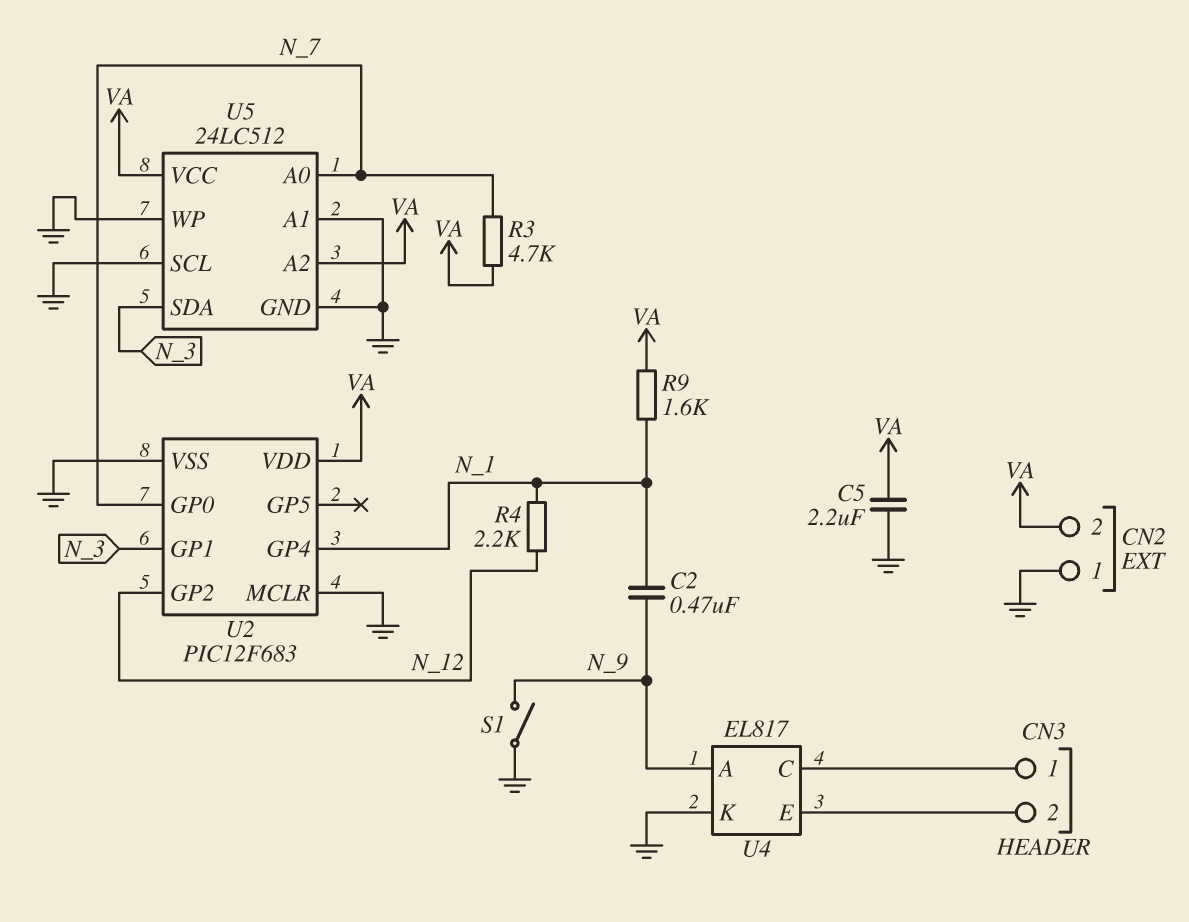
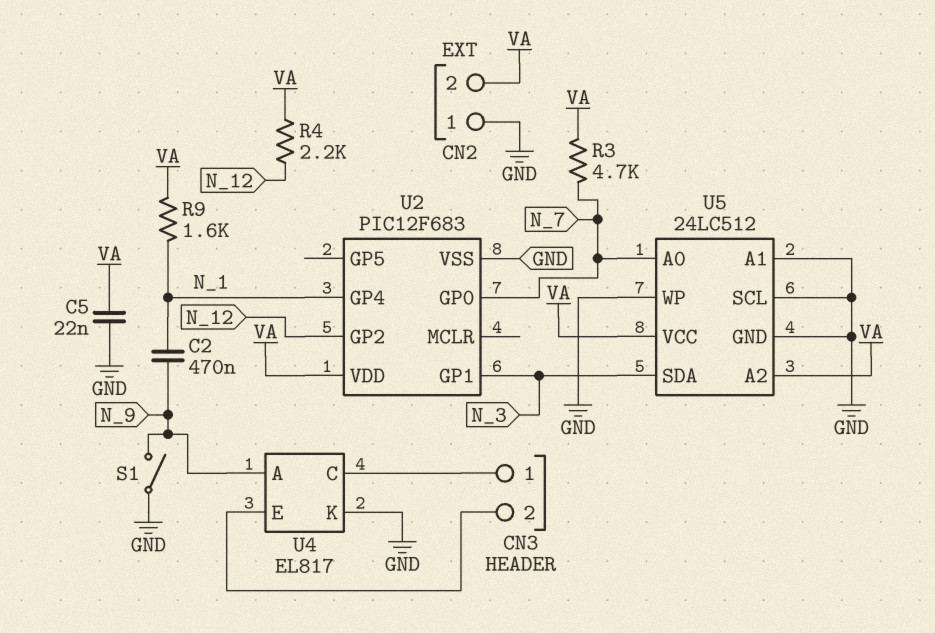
C5: 2.2uF (GND, VA) -> 22nF (GND, VA)
R4: 2.2k (N_1, N_12) -> 2.2k (N_12, VA)
U2 pin MCLR: GND -> none

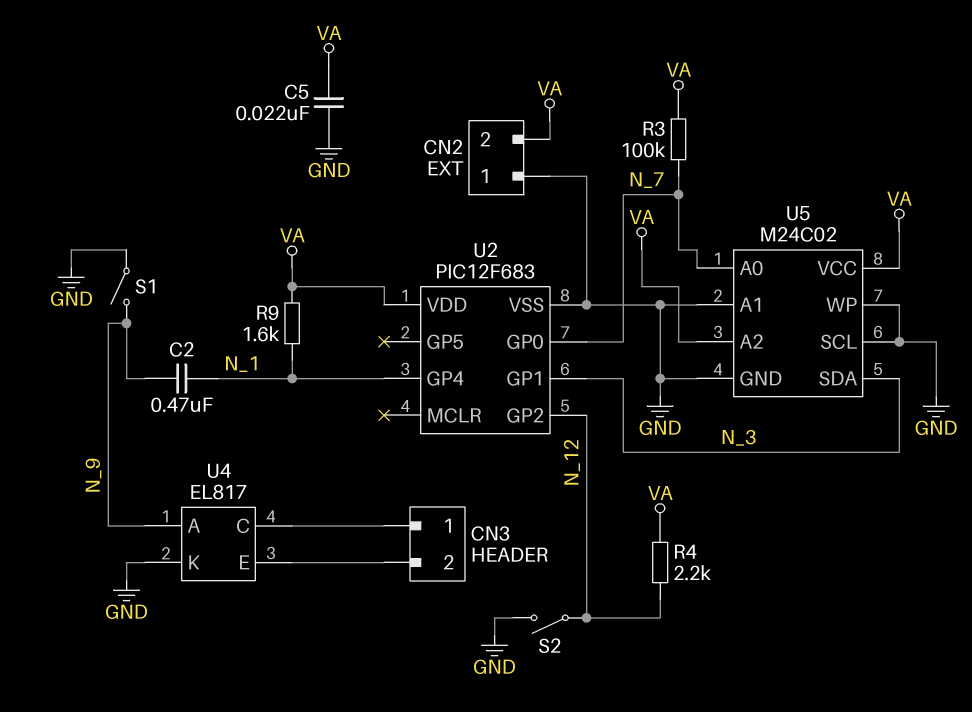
R3: 4.7k (N_7, VA) -> 100k (N_7, VA)
S2: none -> switch (GND, N_12)
U5: 24LC512 -> M24C02

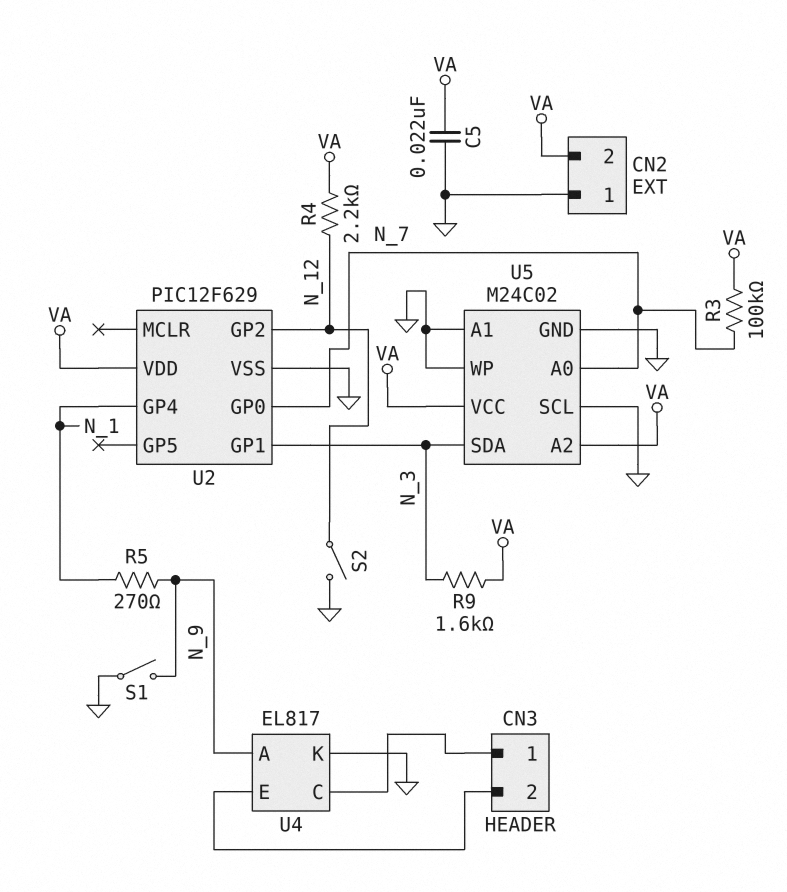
C2: 470nF (N_1, N_9) -> none
R5: none -> 270 (N_1, N_9)
R9: 1.6k (N_1, VA) -> 1.6k (N_3, VA)
U2: PIC12F683 -> PIC12F629

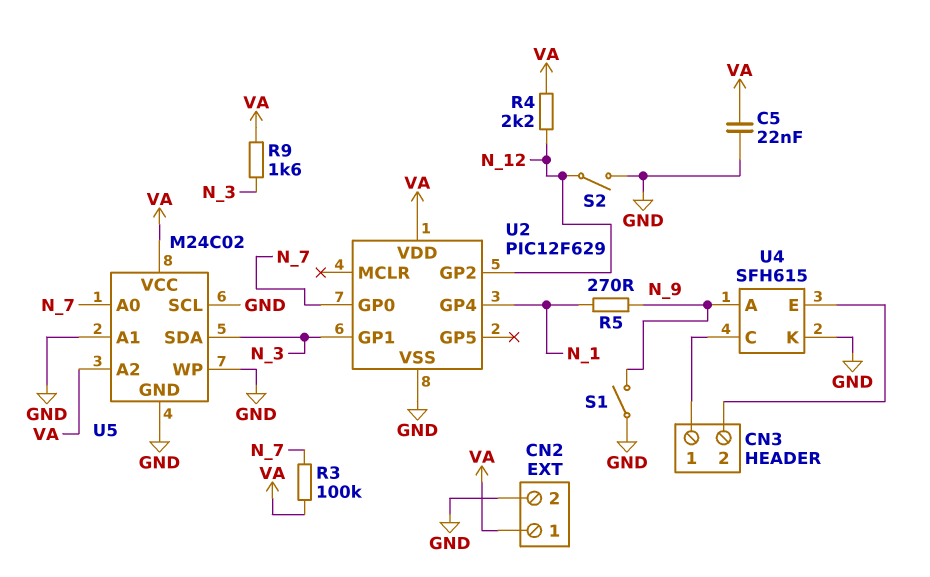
CN2 pin 1: GND -> VA
CN2 pin 2: VA -> GND
U4: EL817 -> SFH615

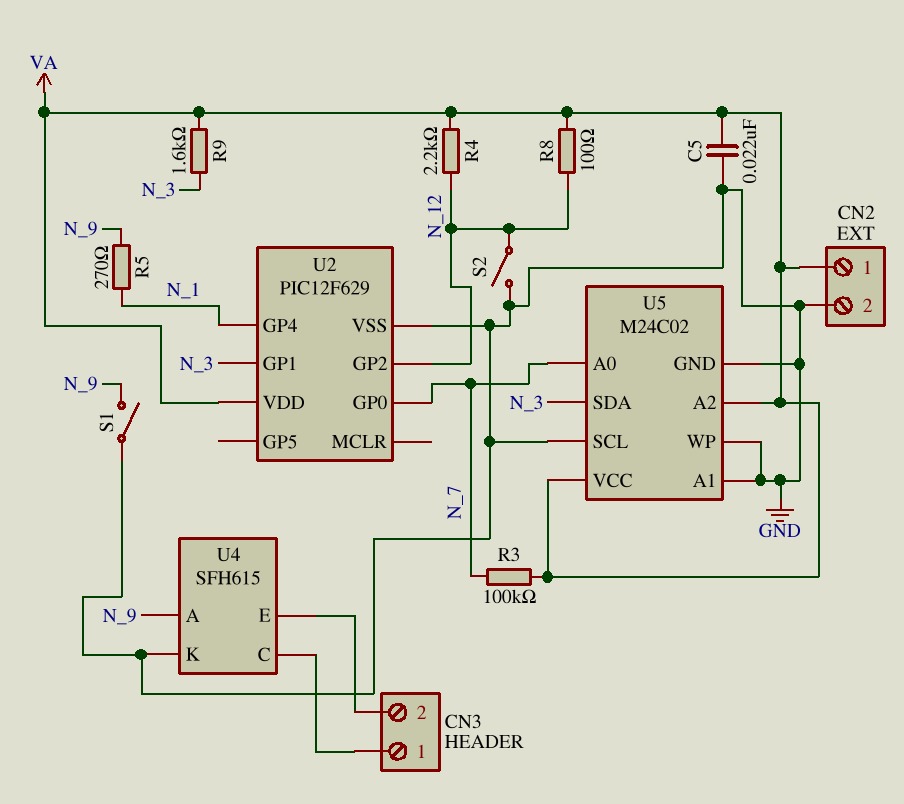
R8: none -> 100 (N_12, VA)

